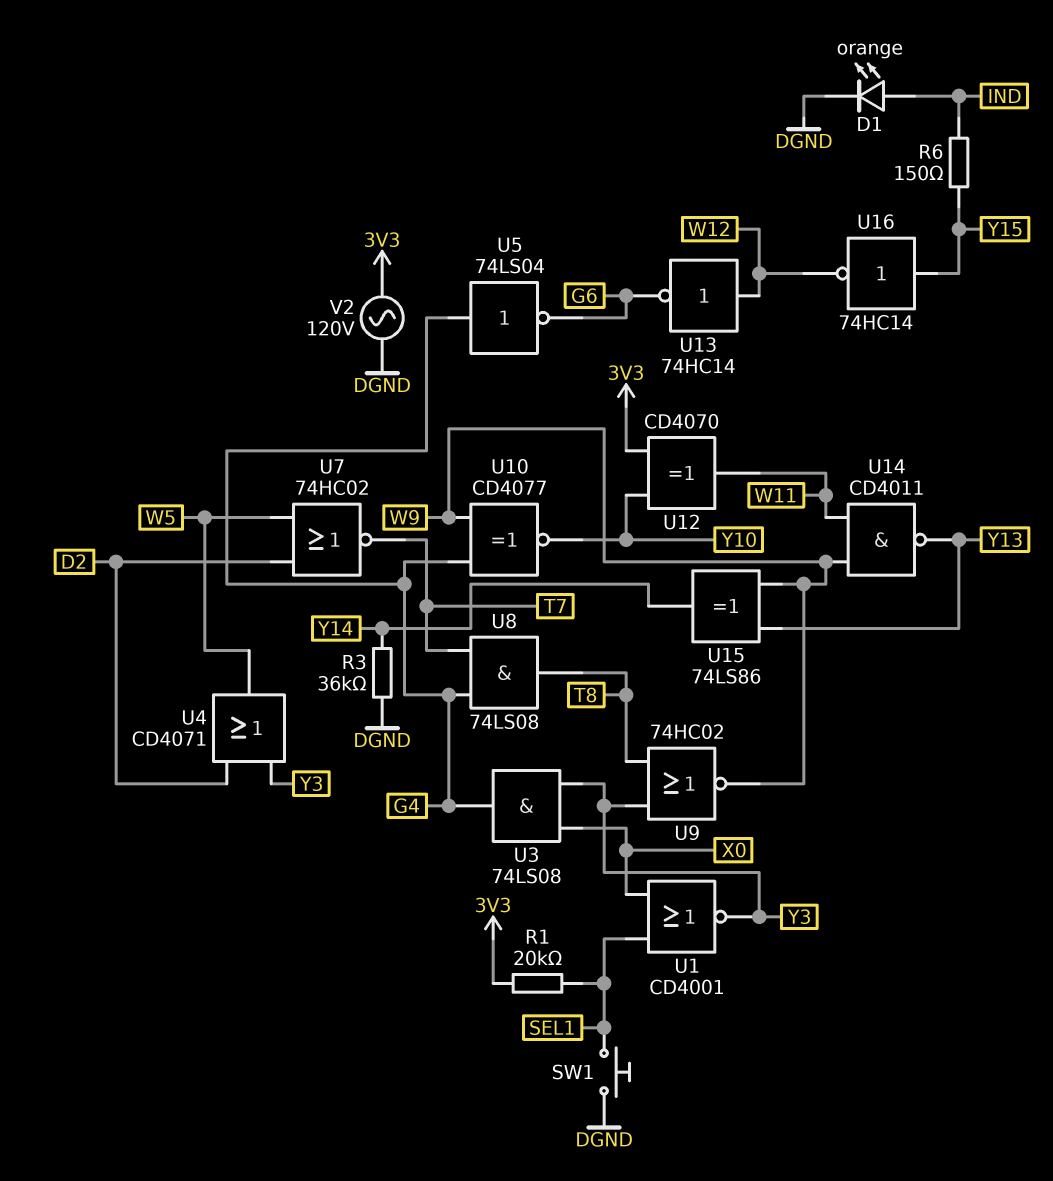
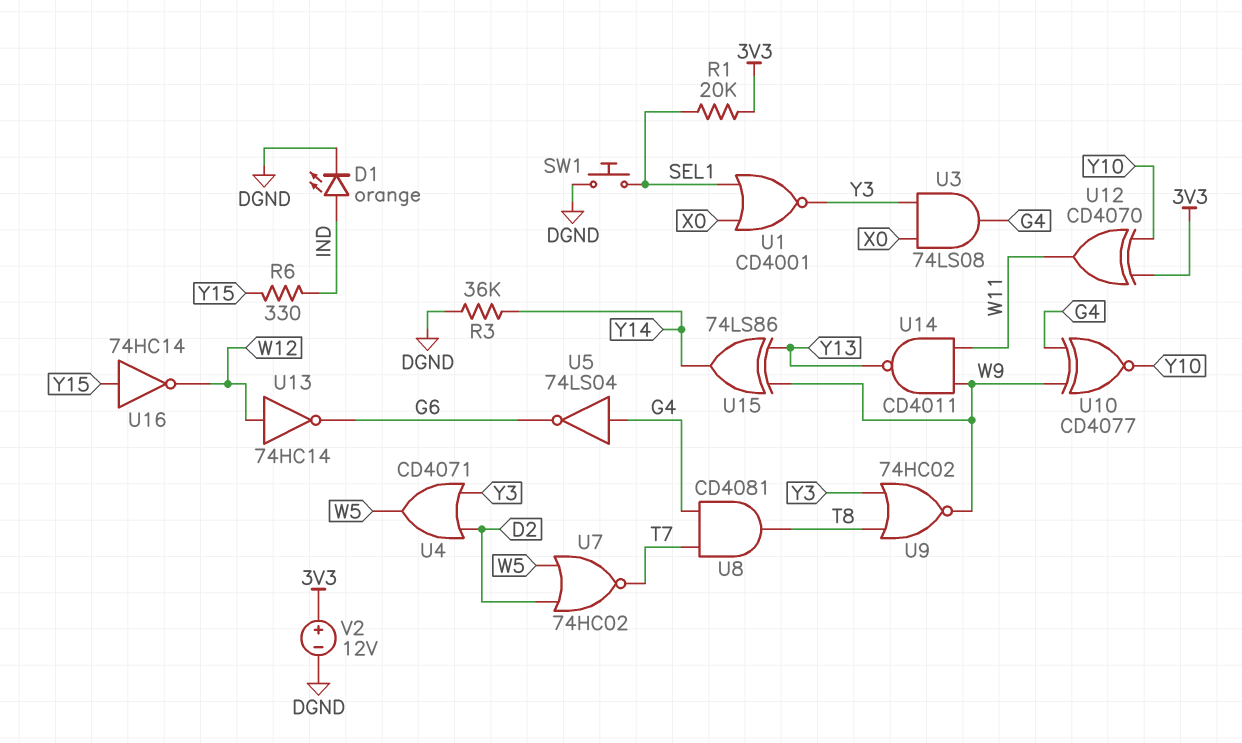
R6: 150 (IND, Y15) -> 330 (IND, Y15)
U8: AND 74LS08 (in G4, in T7, out T8) -> AND CD4081 (in G4, in T7, out T8)
V2: AC 120V (3V3, DGND) -> 12V (plus 3V3, minus DGND)

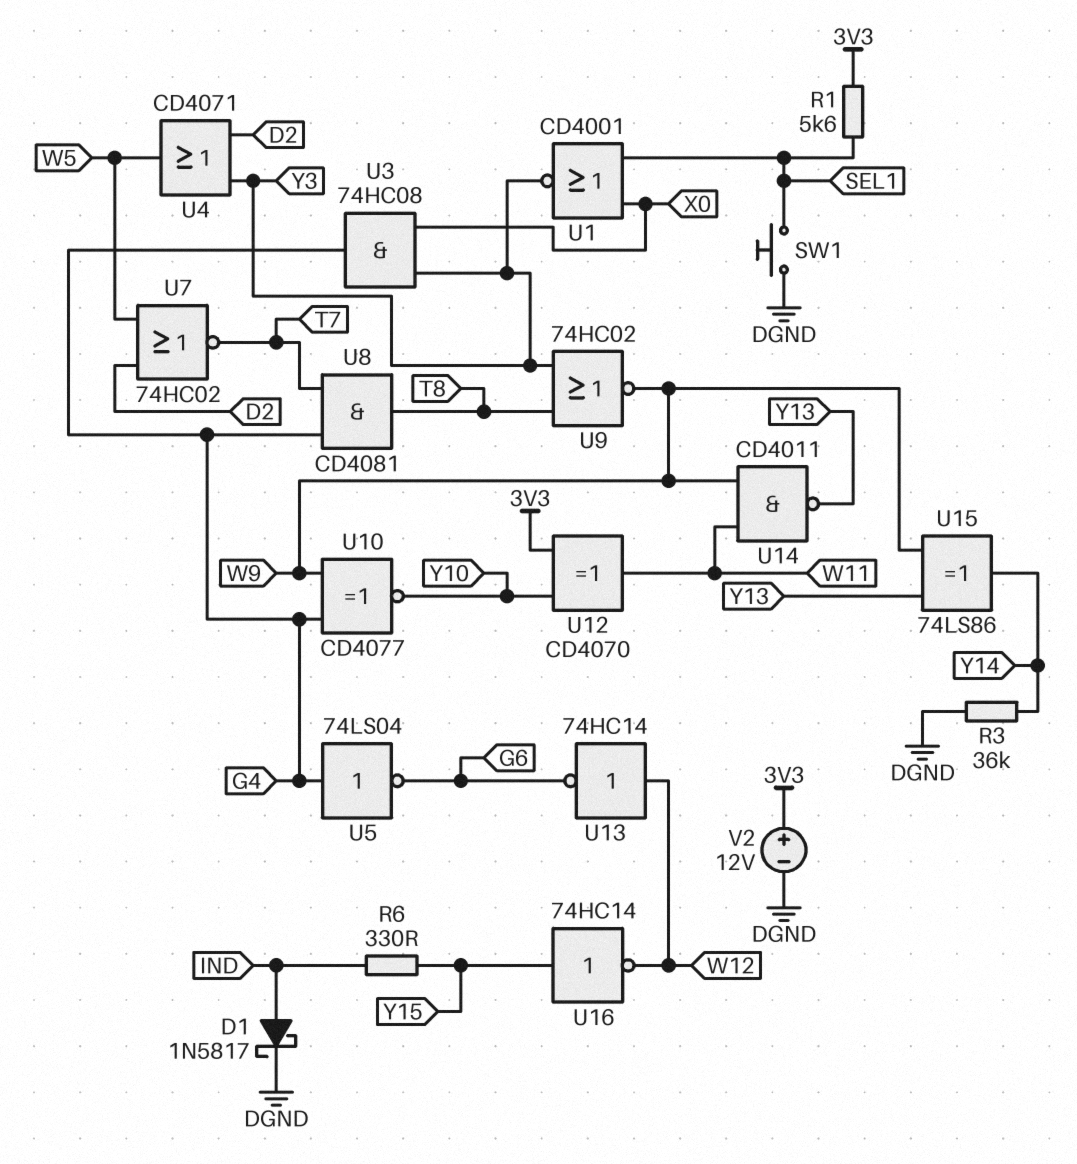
D1: LED orange (A IND, K DGND) -> schottky 1N5817 (A IND, K DGND)
R1: 20k (3V3, SEL1) -> 5.6k (3V3, SEL1)
U3: AND 74LS08 (in X0, in Y3, out G4) -> AND 74HC08 (in X0, in Y3, out G4)

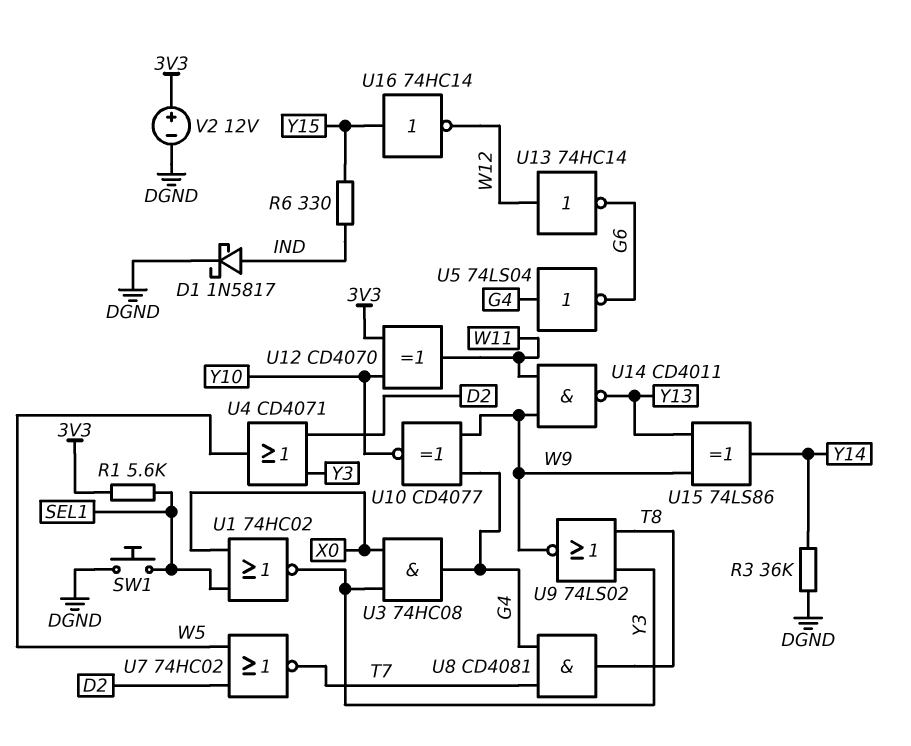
U1: NOR CD4001 (in SEL1, in X0, out Y3) -> NOR 74HC02 (in SEL1, in X0, out Y3)
U9: NOR 74HC02 (in T8, in Y3, out W9) -> NOR 74LS02 (in T8, in Y3, out W9)

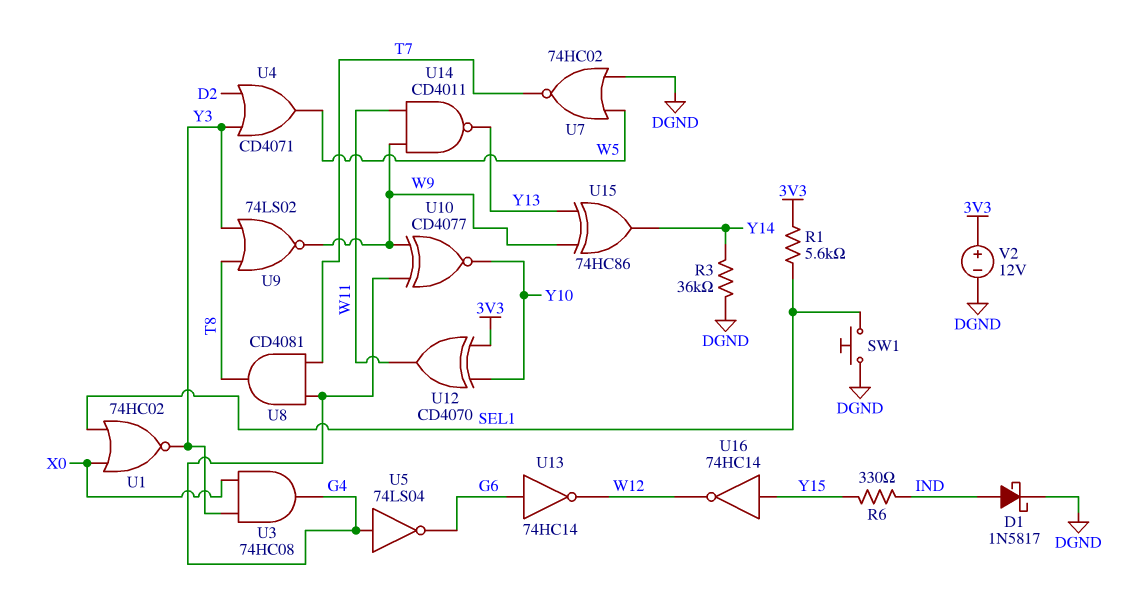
U7: NOR 74HC02 (in D2, in W5, out T7) -> NOR 74HC02 (in DGND, in W5, out T7)
U13: NOT 74HC14 (in W12, out G6) -> NOT 74HC14 (in G6, out W12)
U15: XOR 74LS86 (in W9, in Y13, out Y14) -> XOR 74HC86 (in W9, in Y13, out Y14)

